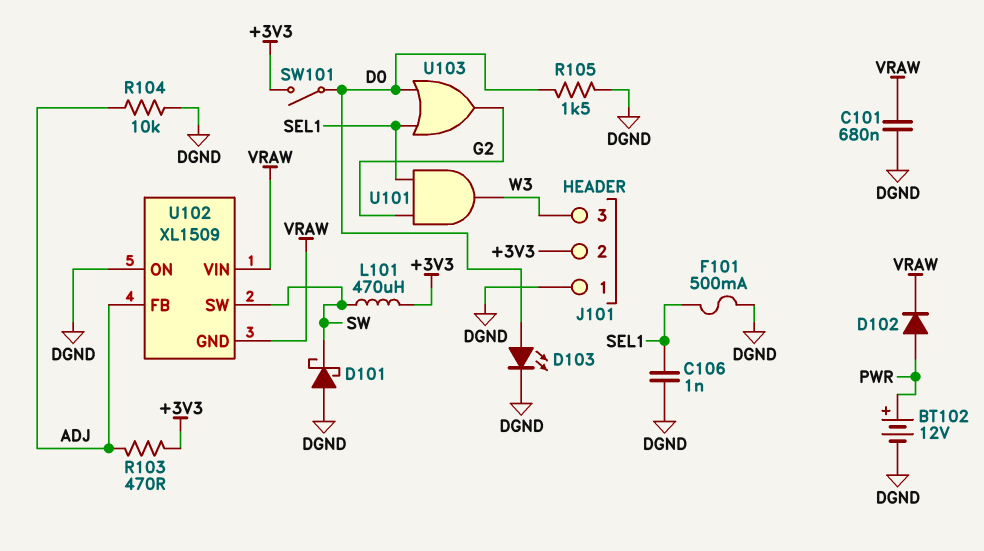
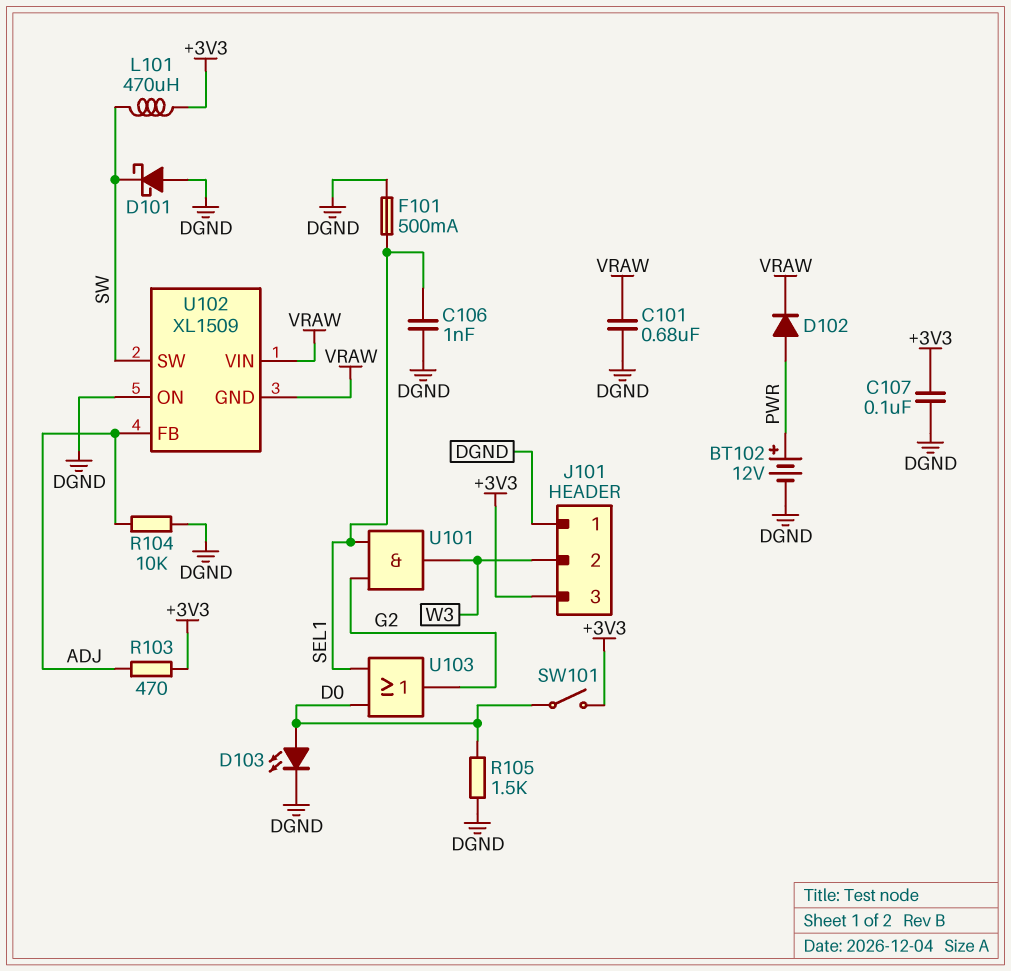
C107: none -> 100nF (+3V3, DGND)
J101 pin 2: +3V3 -> W3
J101 pin 3: W3 -> +3V3

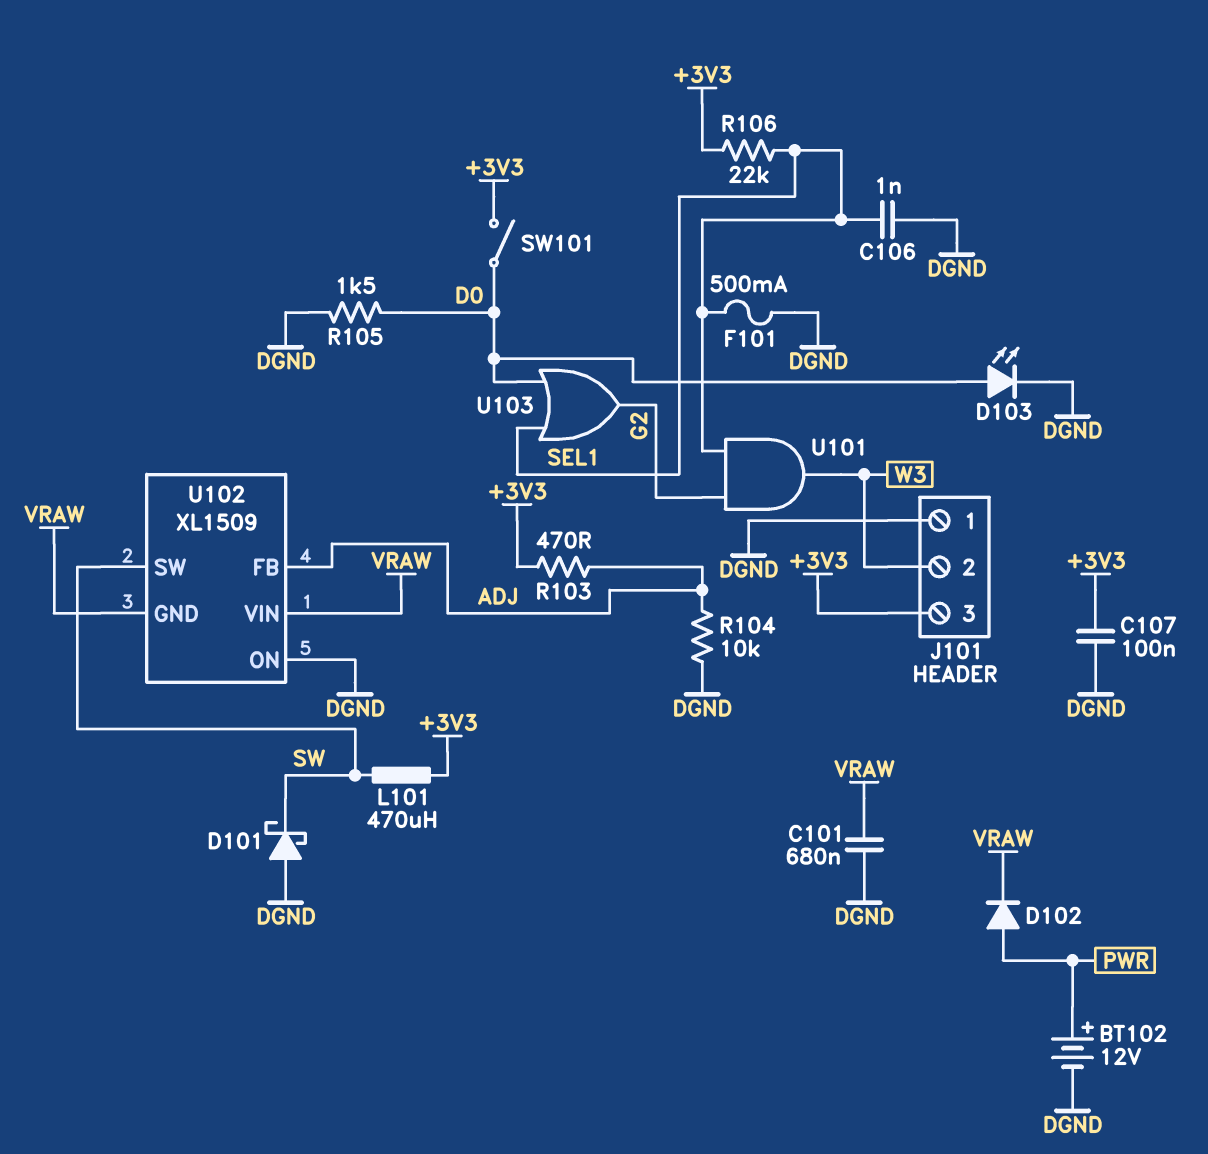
R106: none -> 22k (+3V3, SEL1)

